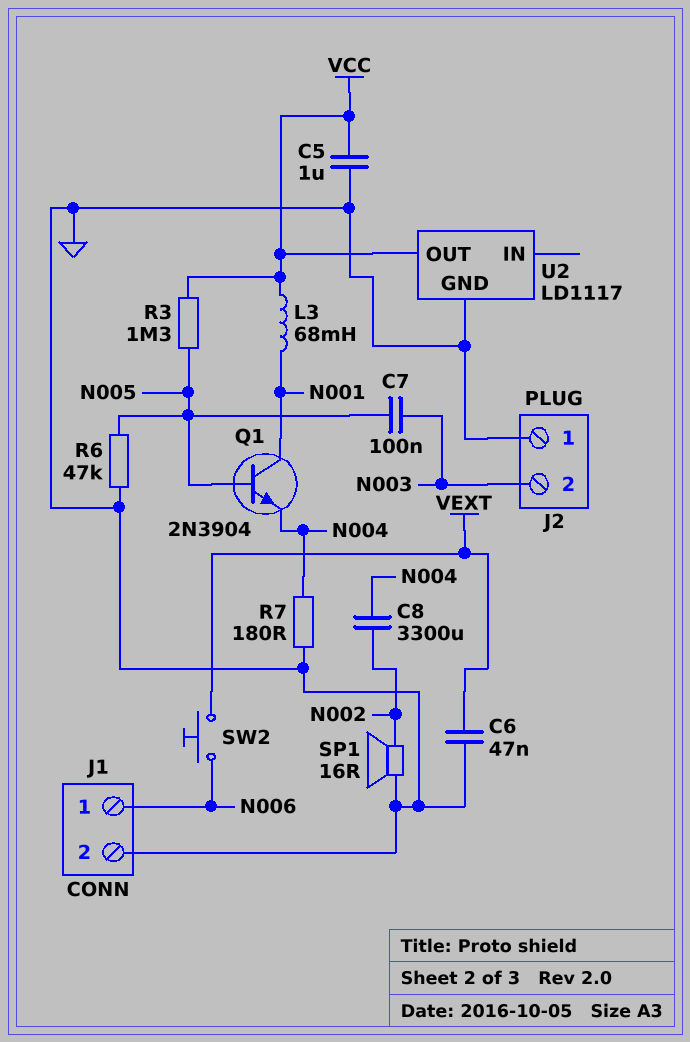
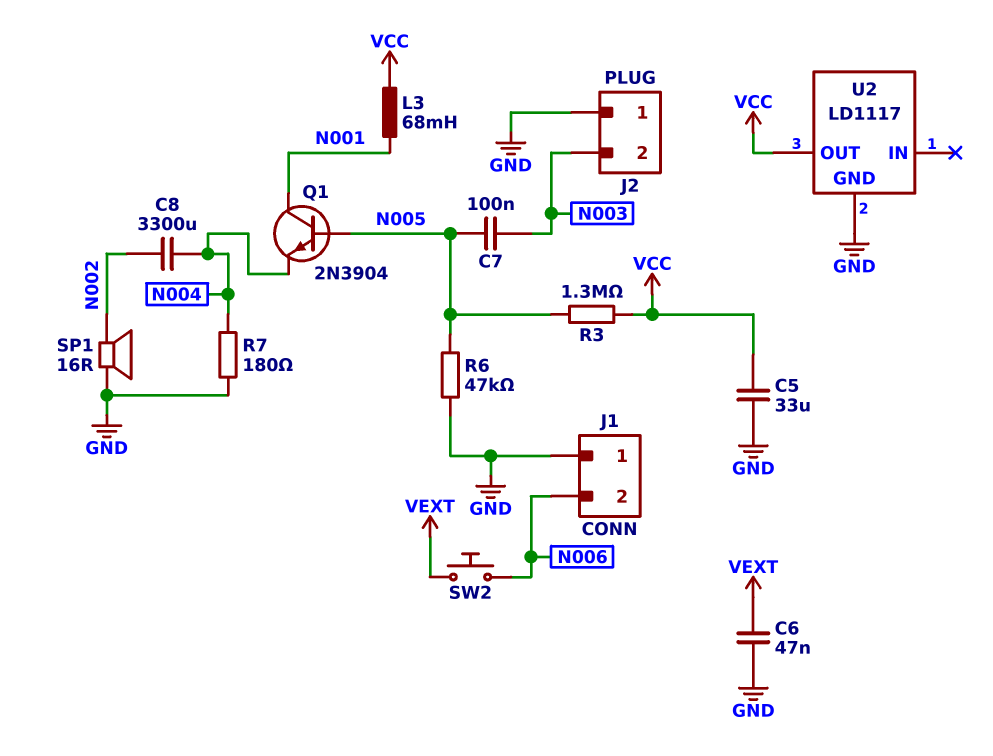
C5: 1uF (GND, VCC) -> 33uF (GND, VCC)
J1 pin 1: N006 -> GND
J1 pin 2: GND -> N006

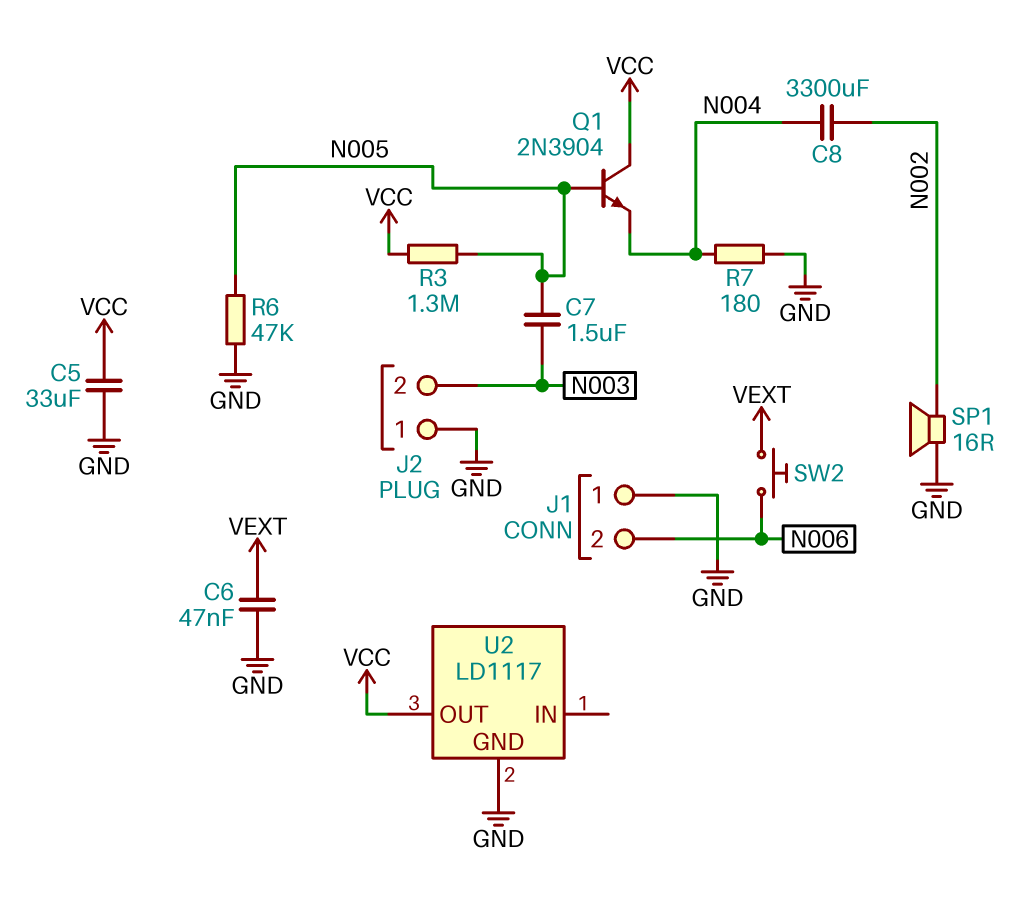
C7: 100nF (N003, N005) -> 1.5uF (N003, N005)
L3: 68mH (N001, VCC) -> none
Q1: NPN 2N3904 (B N005, C N001, E N004) -> NPN 2N3904 (B N005, C VCC, E N004)

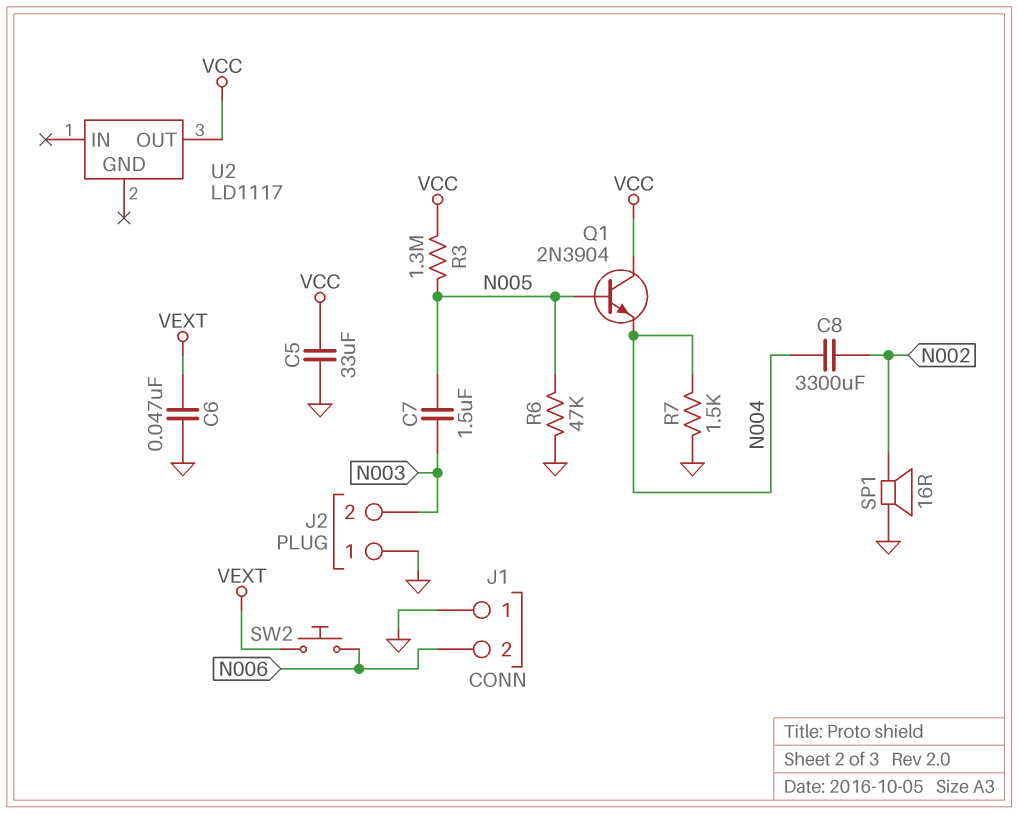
R7: 180 (GND, N004) -> 1.5k (GND, N004)
U2 pin GND: GND -> none

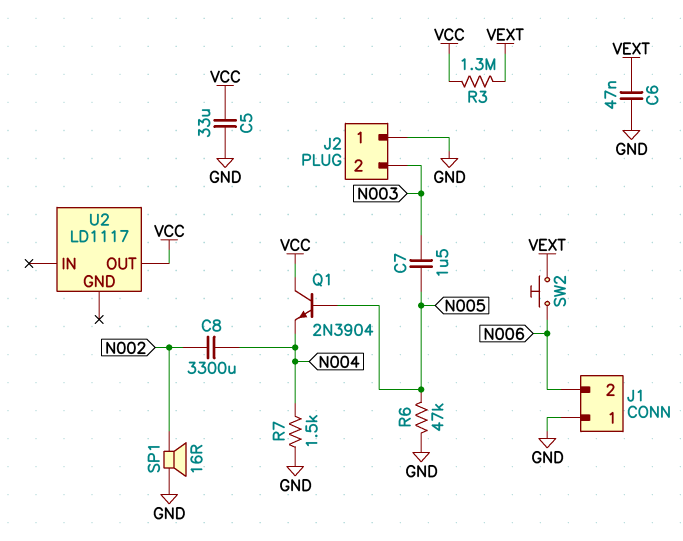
R3: 1.3M (N005, VCC) -> 1.3M (VCC, VEXT)

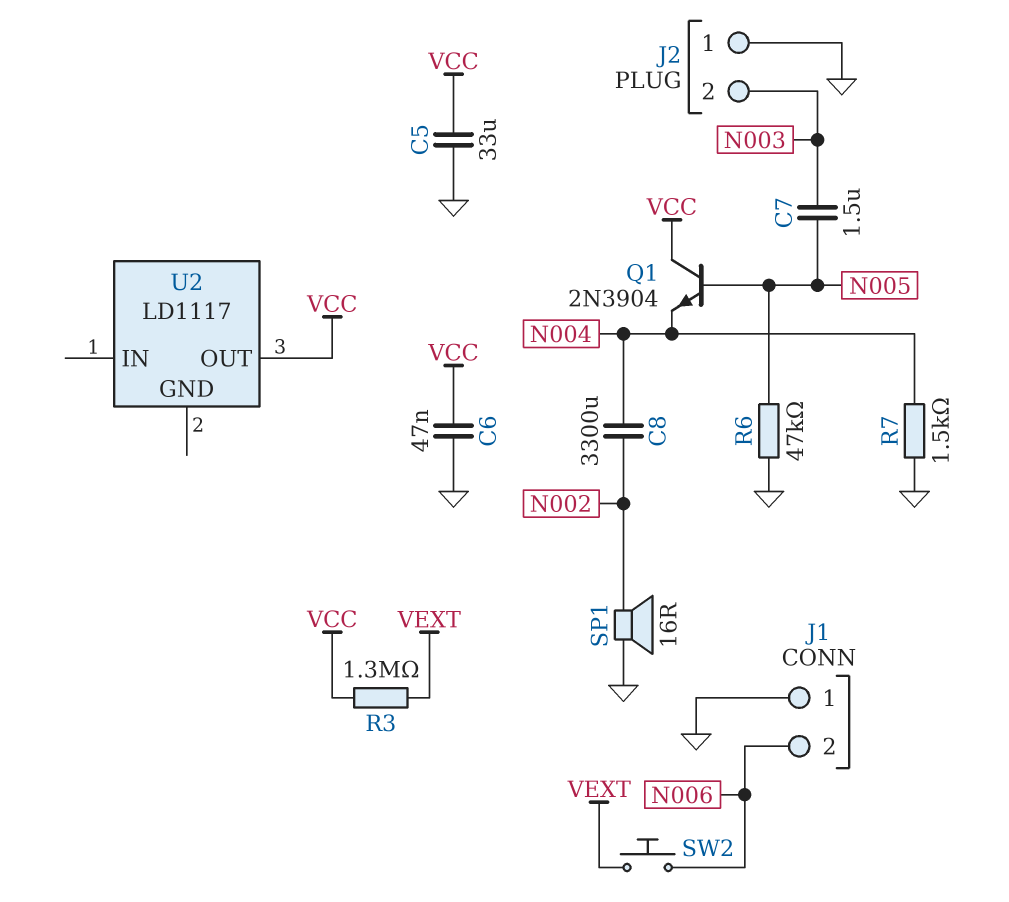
C6: 47nF (GND, VEXT) -> 47nF (GND, VCC)

